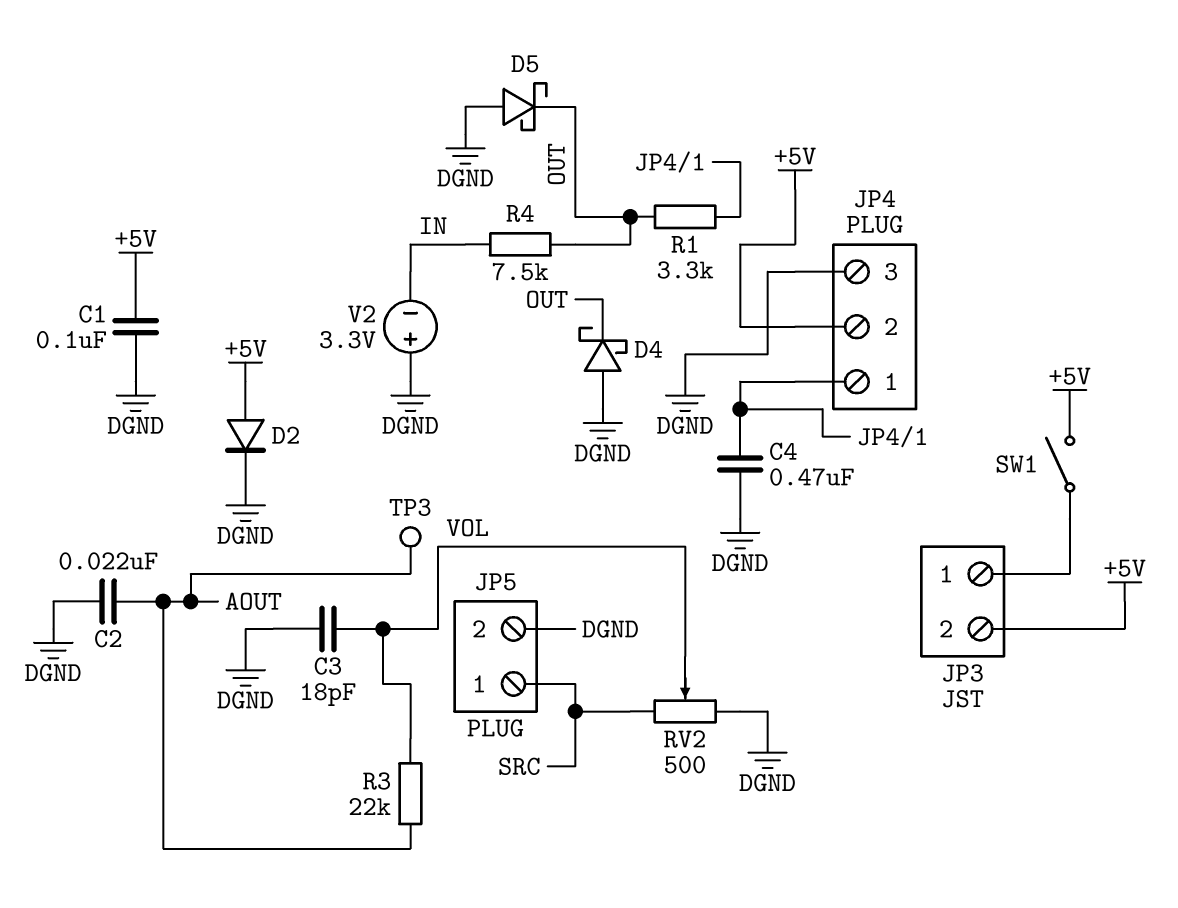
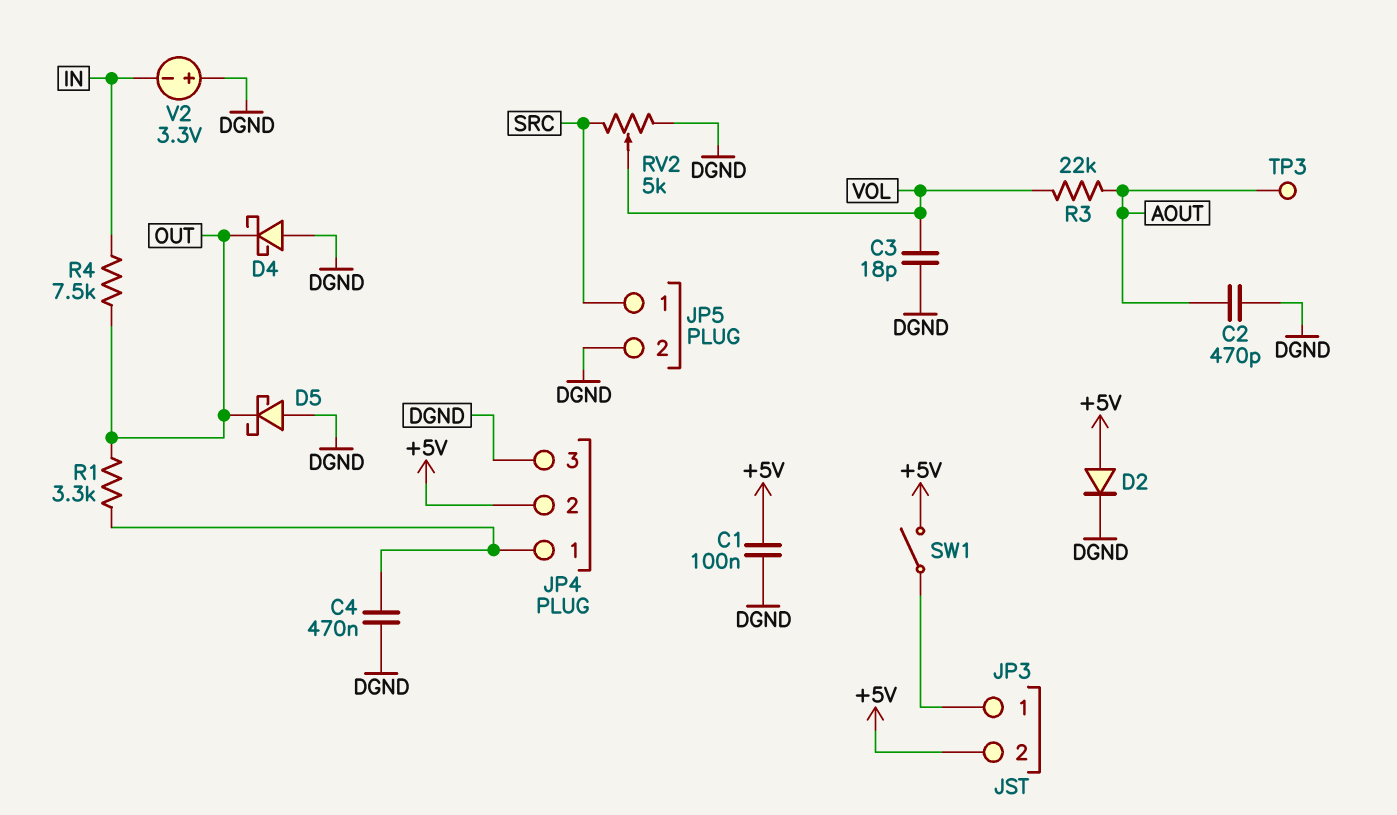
C2: 22nF (AOUT, DGND) -> 470pF (AOUT, DGND)
RV2: 500 (DGND, SRC, wiper VOL) -> 5k (DGND, SRC, wiper VOL)

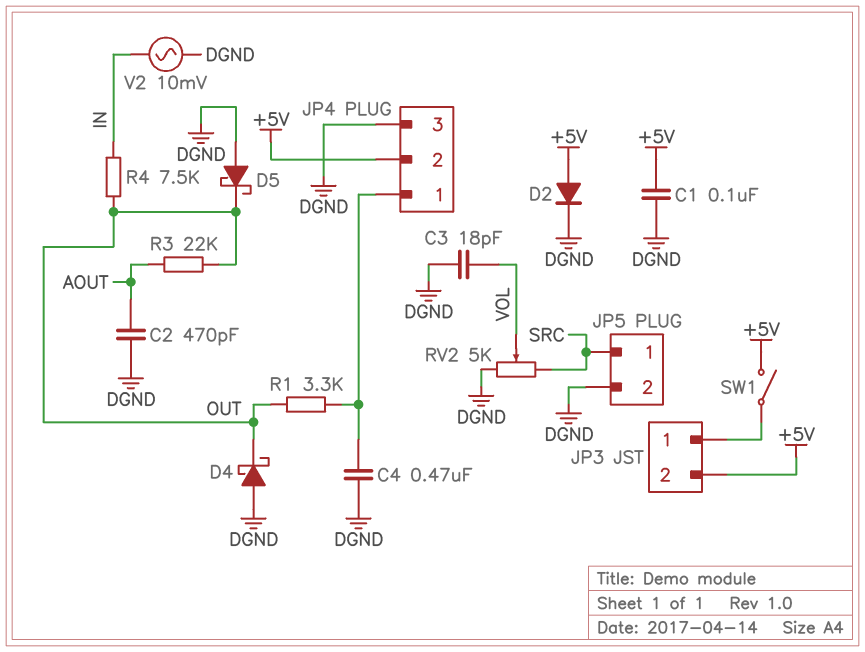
R3: 22k (AOUT, VOL) -> 22k (AOUT, OUT)
TP3: test point (AOUT) -> none
V2: 3.3V (plus DGND, minus IN) -> AC 10mV (DGND, IN)

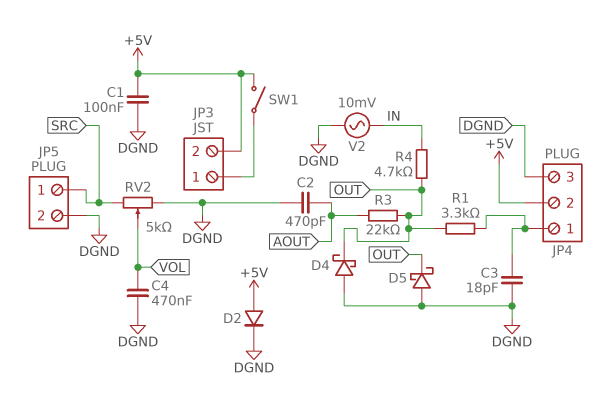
C3: 18pF (DGND, VOL) -> 18pF (DGND, JP4/1)
C4: 470nF (DGND, JP4/1) -> 470nF (DGND, VOL)
R4: 7.5k (IN, OUT) -> 4.7k (IN, OUT)

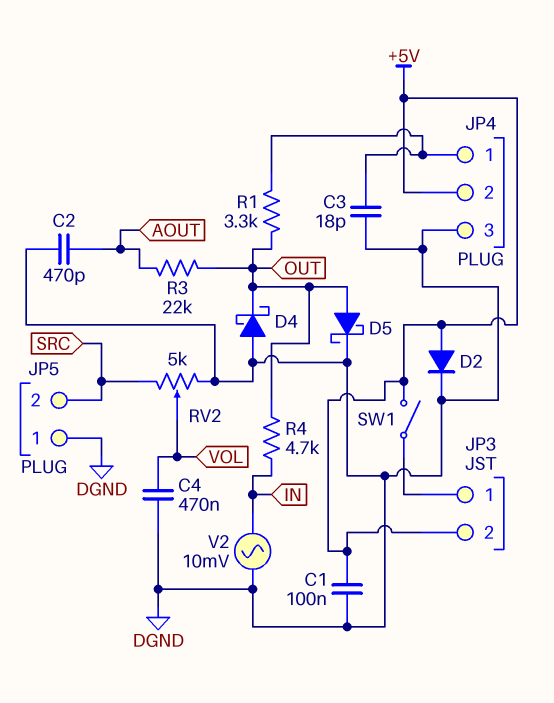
D5: schottky (A DGND, K OUT) -> schottky (A OUT, K DGND)
JP5 pin 1: SRC -> DGND
JP5 pin 2: DGND -> SRC

